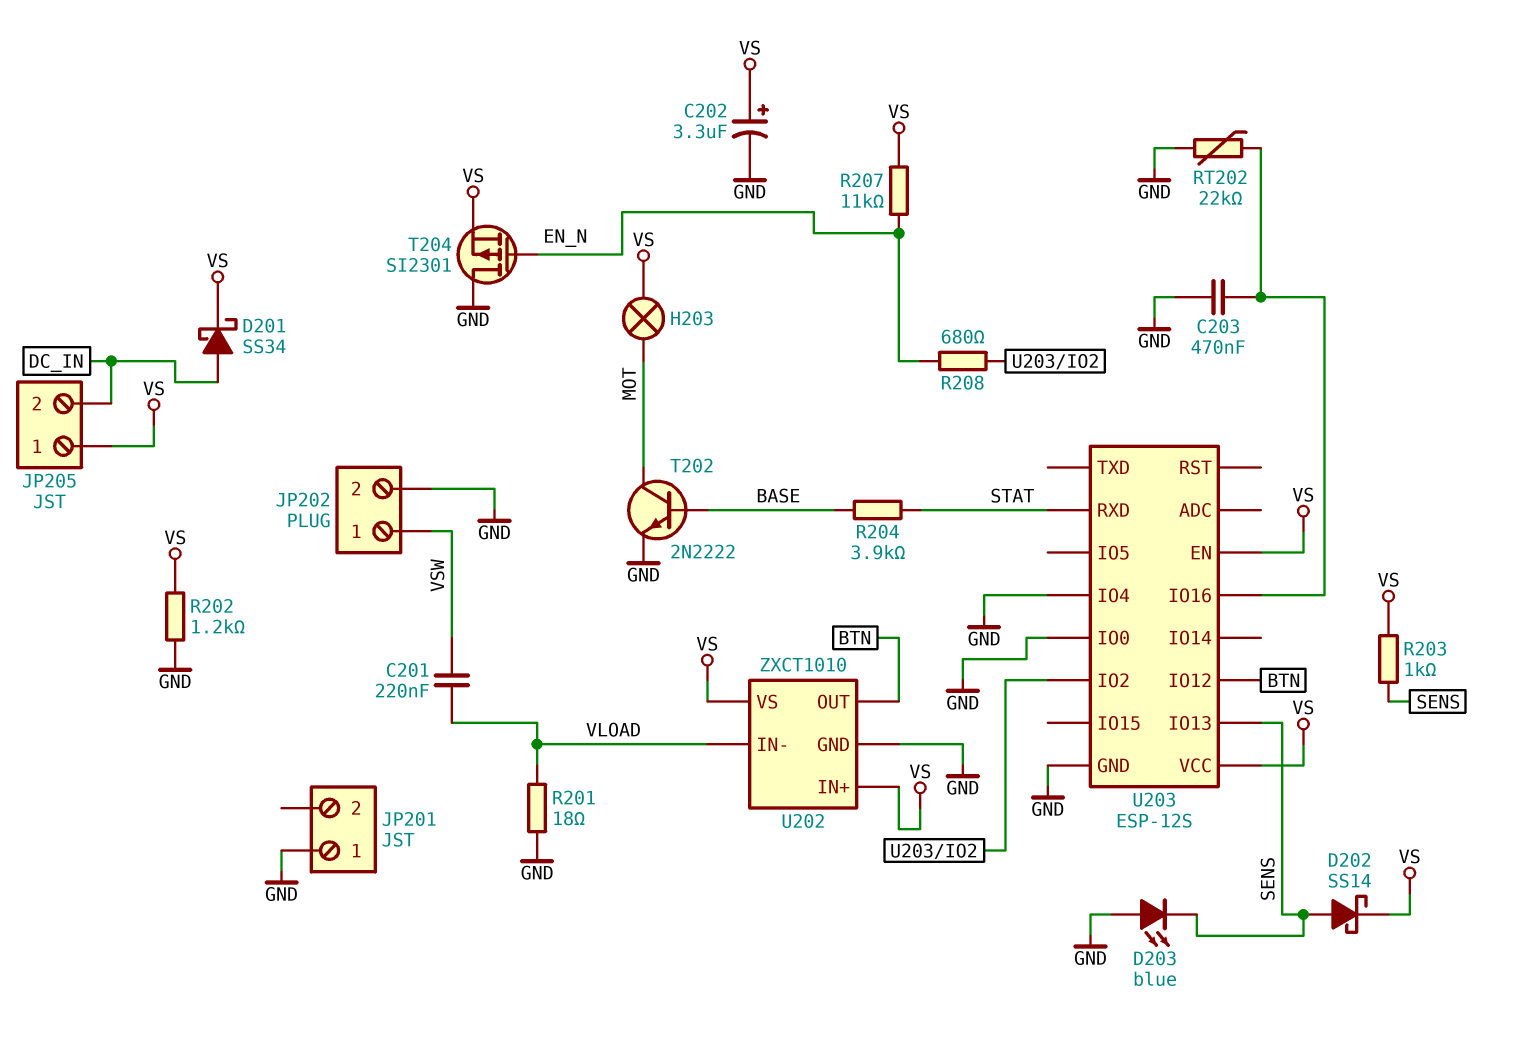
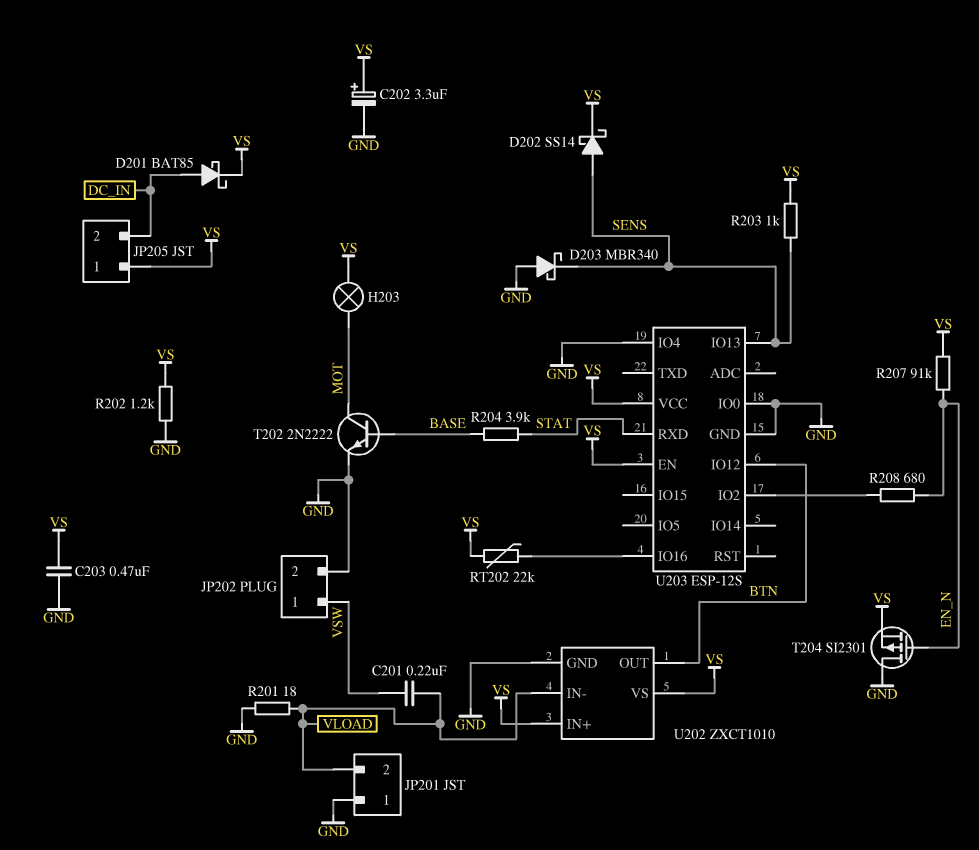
C203: 470nF (GND, U203/IO16) -> 470nF (GND, VS)
D201: schottky SS34 (A DC_IN, K VS) -> schottky BAT85 (A DC_IN, K VS)
D203: LED blue (A GND, K SENS) -> schottky MBR340 (A GND, K SENS)
JP201 pin 2: none -> VLOAD
R207: 11k (EN_N, VS) -> 91k (EN_N, VS)
RT202: 22k (GND, U203/IO16) -> 22k (U203/IO16, VS)

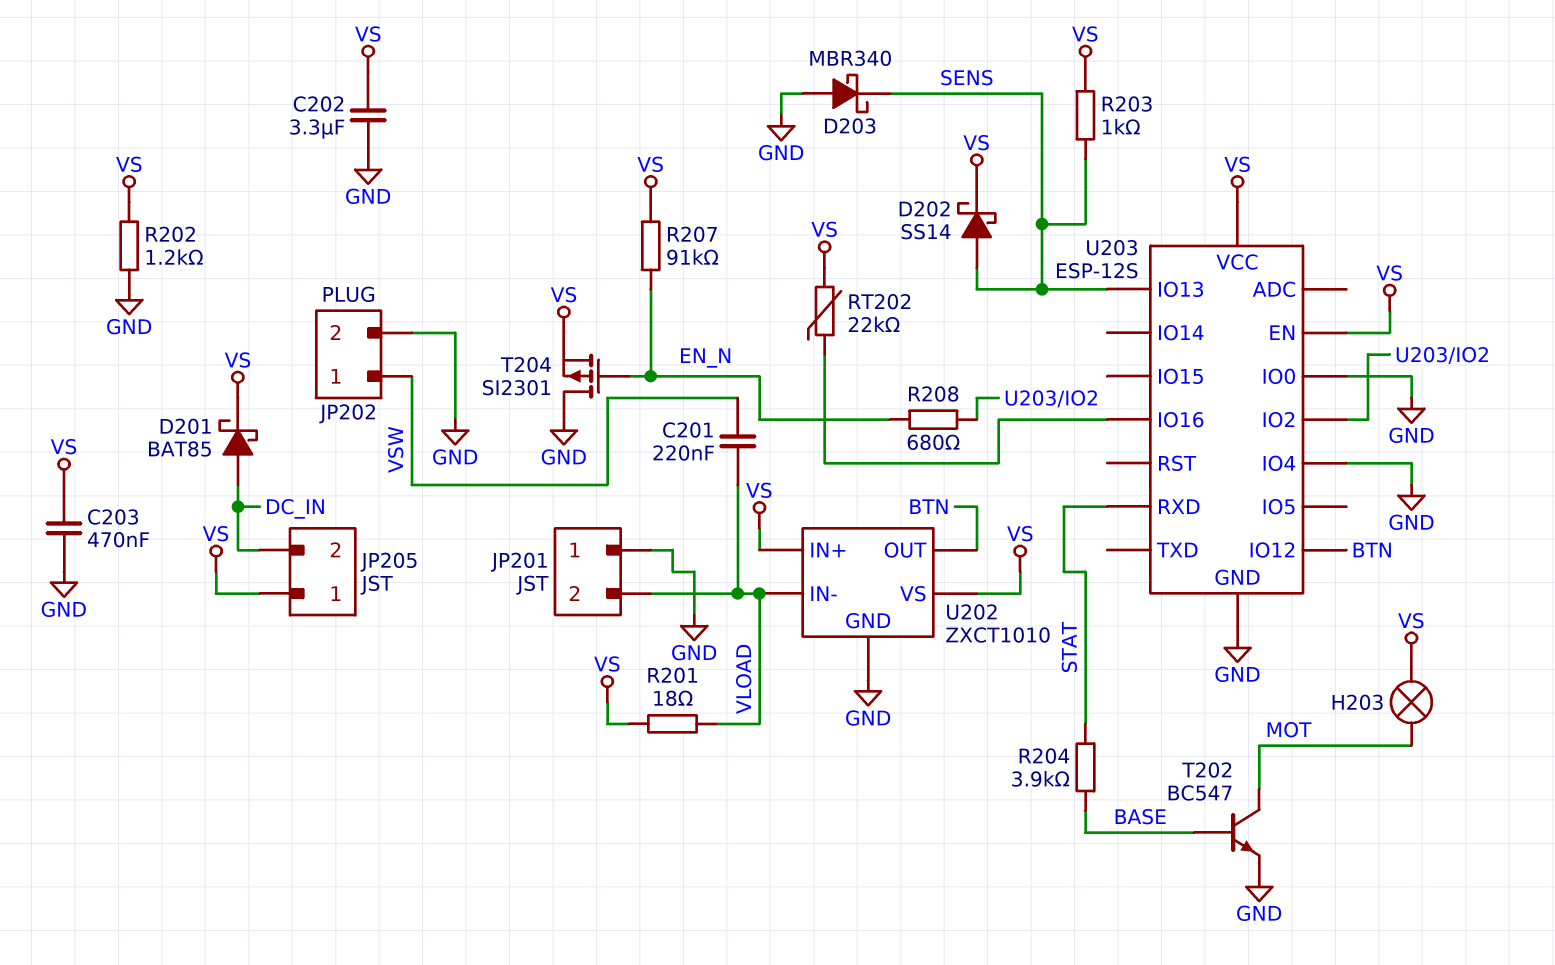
C202: 3.3uF (plus VS, minus GND) -> 3.3uF (GND, VS)
R201: 18 (GND, VLOAD) -> 18 (VLOAD, VS)
T202: NPN 2N2222 (B BASE, C MOT, E GND) -> NPN BC547 (B BASE, C MOT, E GND)

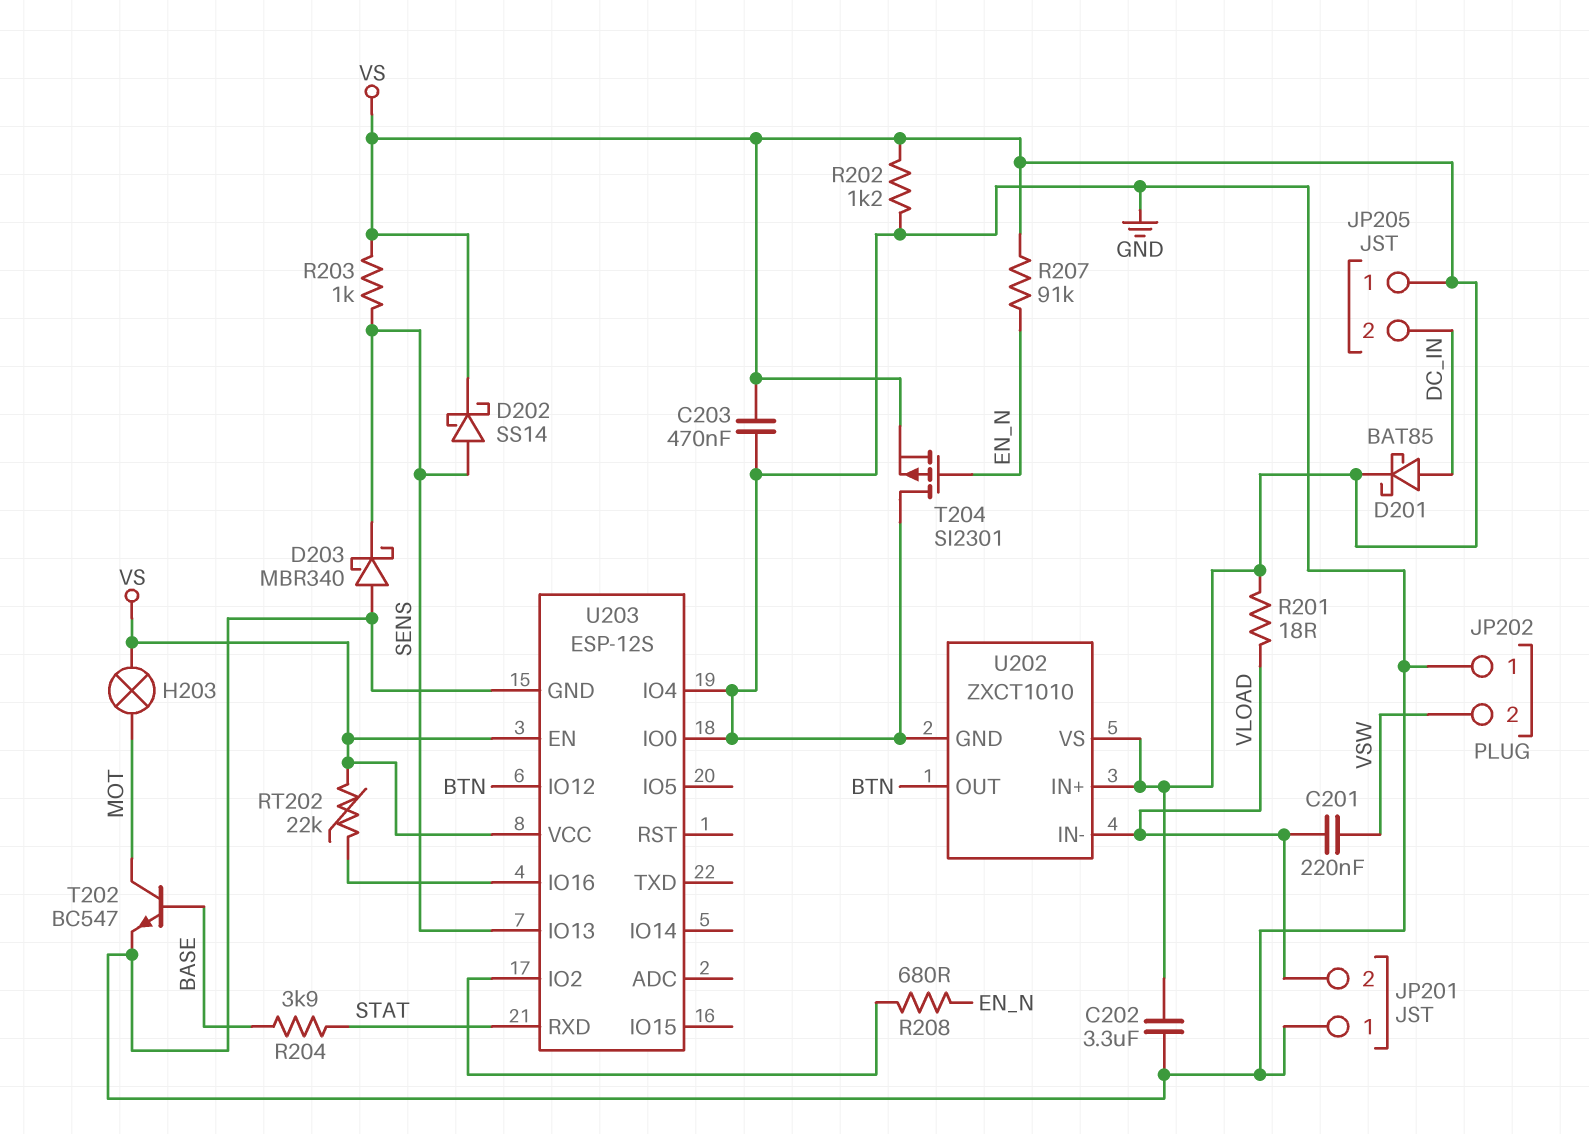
JP202 pin 1: VSW -> GND
JP202 pin 2: GND -> VSW

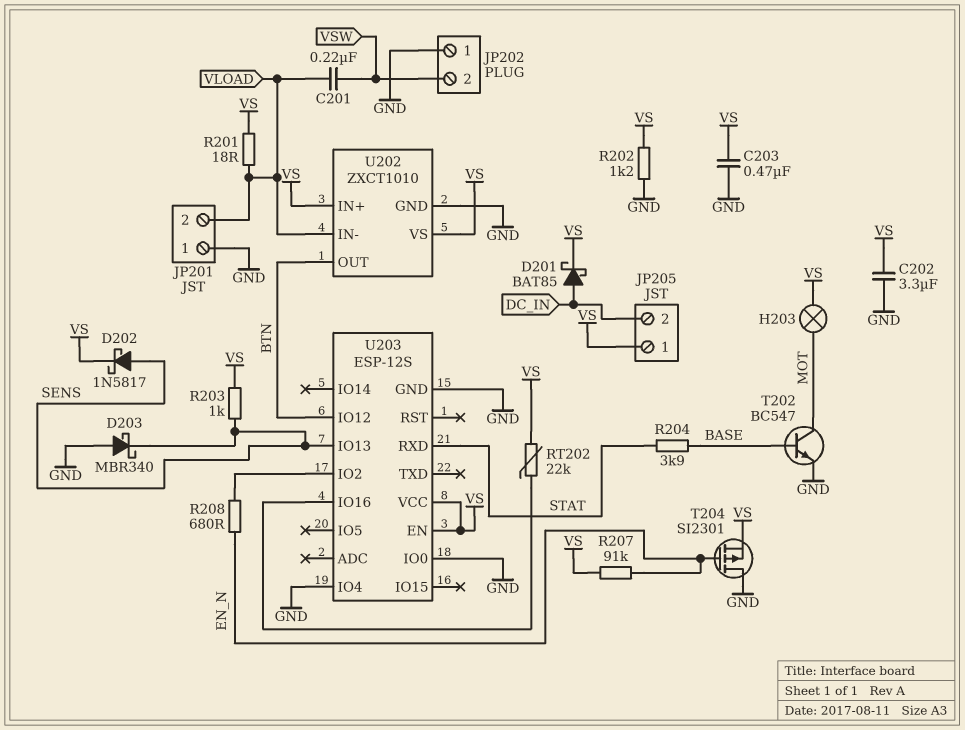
D202: schottky SS14 (A SENS, K VS) -> schottky 1N5817 (A SENS, K VS)

